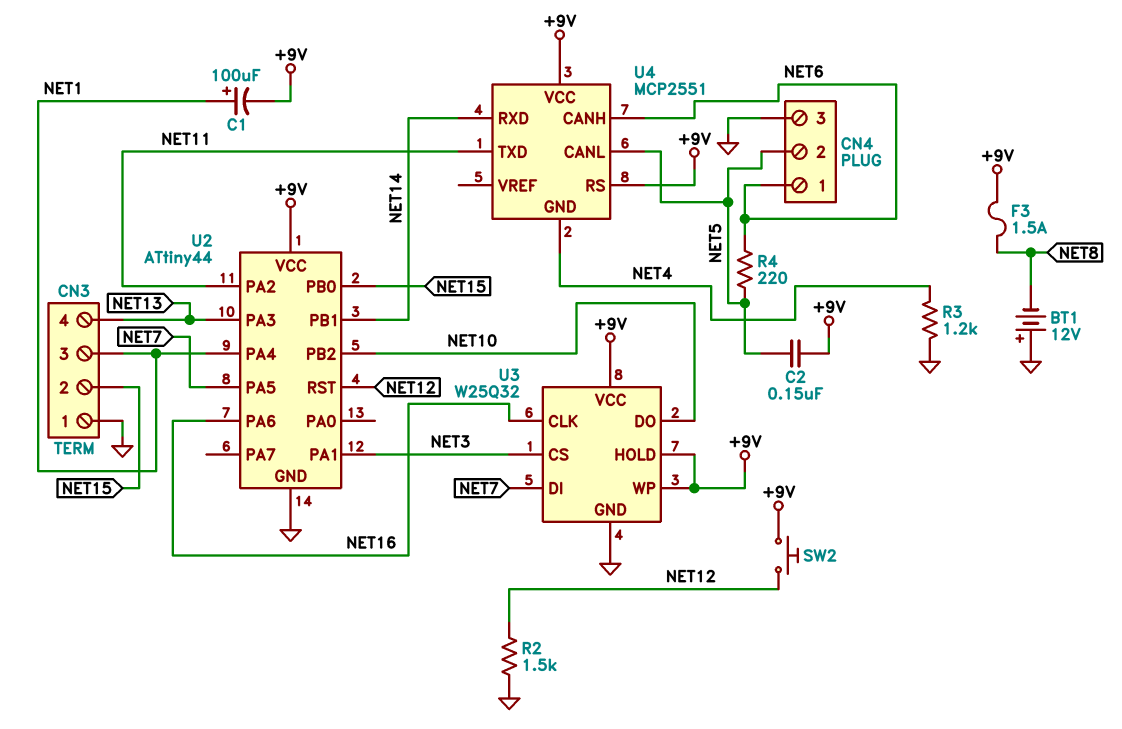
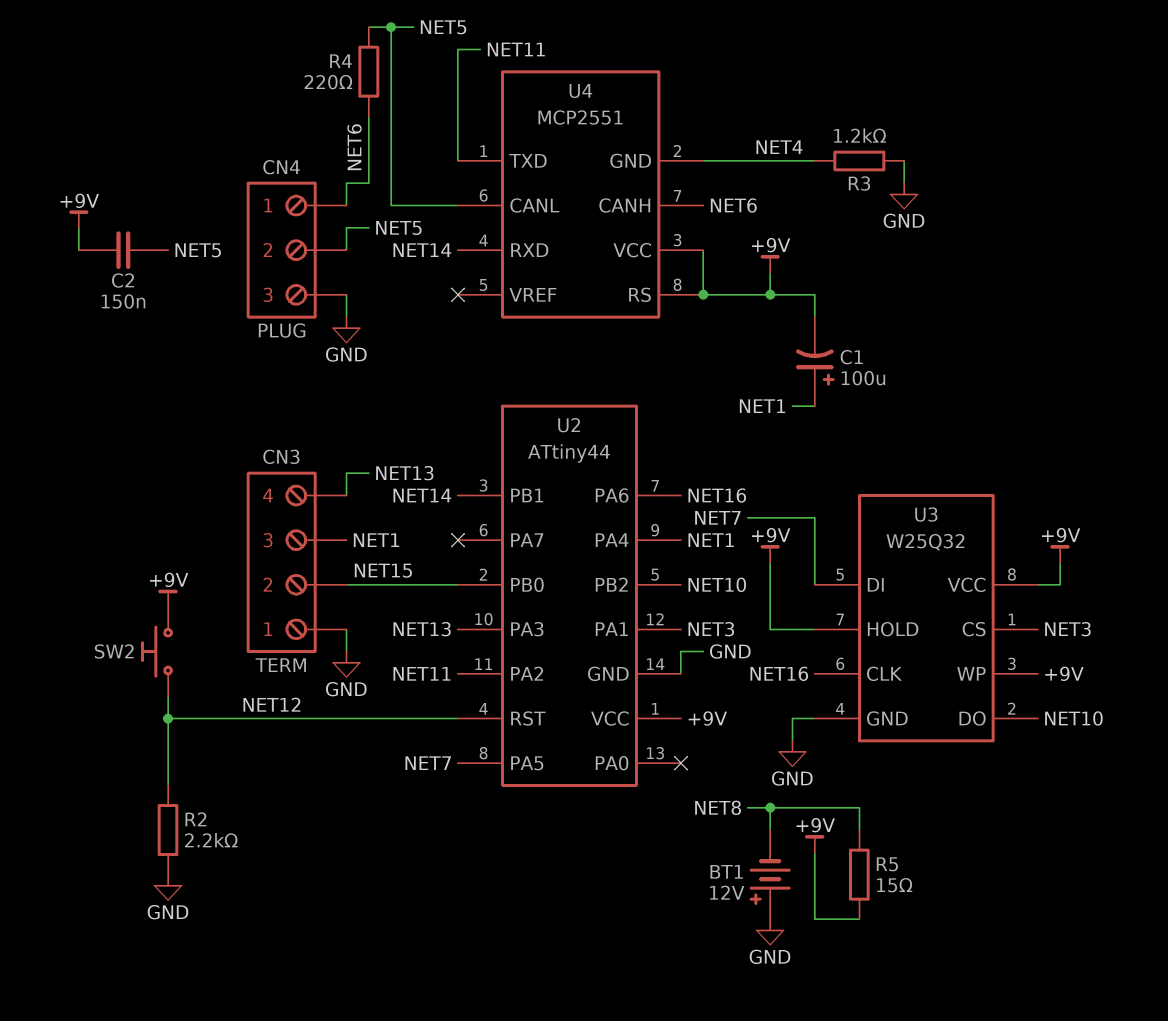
F3: 1.5A (+9V, NET8) -> none
R2: 1.5k (GND, NET12) -> 2.2k (GND, NET12)
R5: none -> 15 (+9V, NET8)

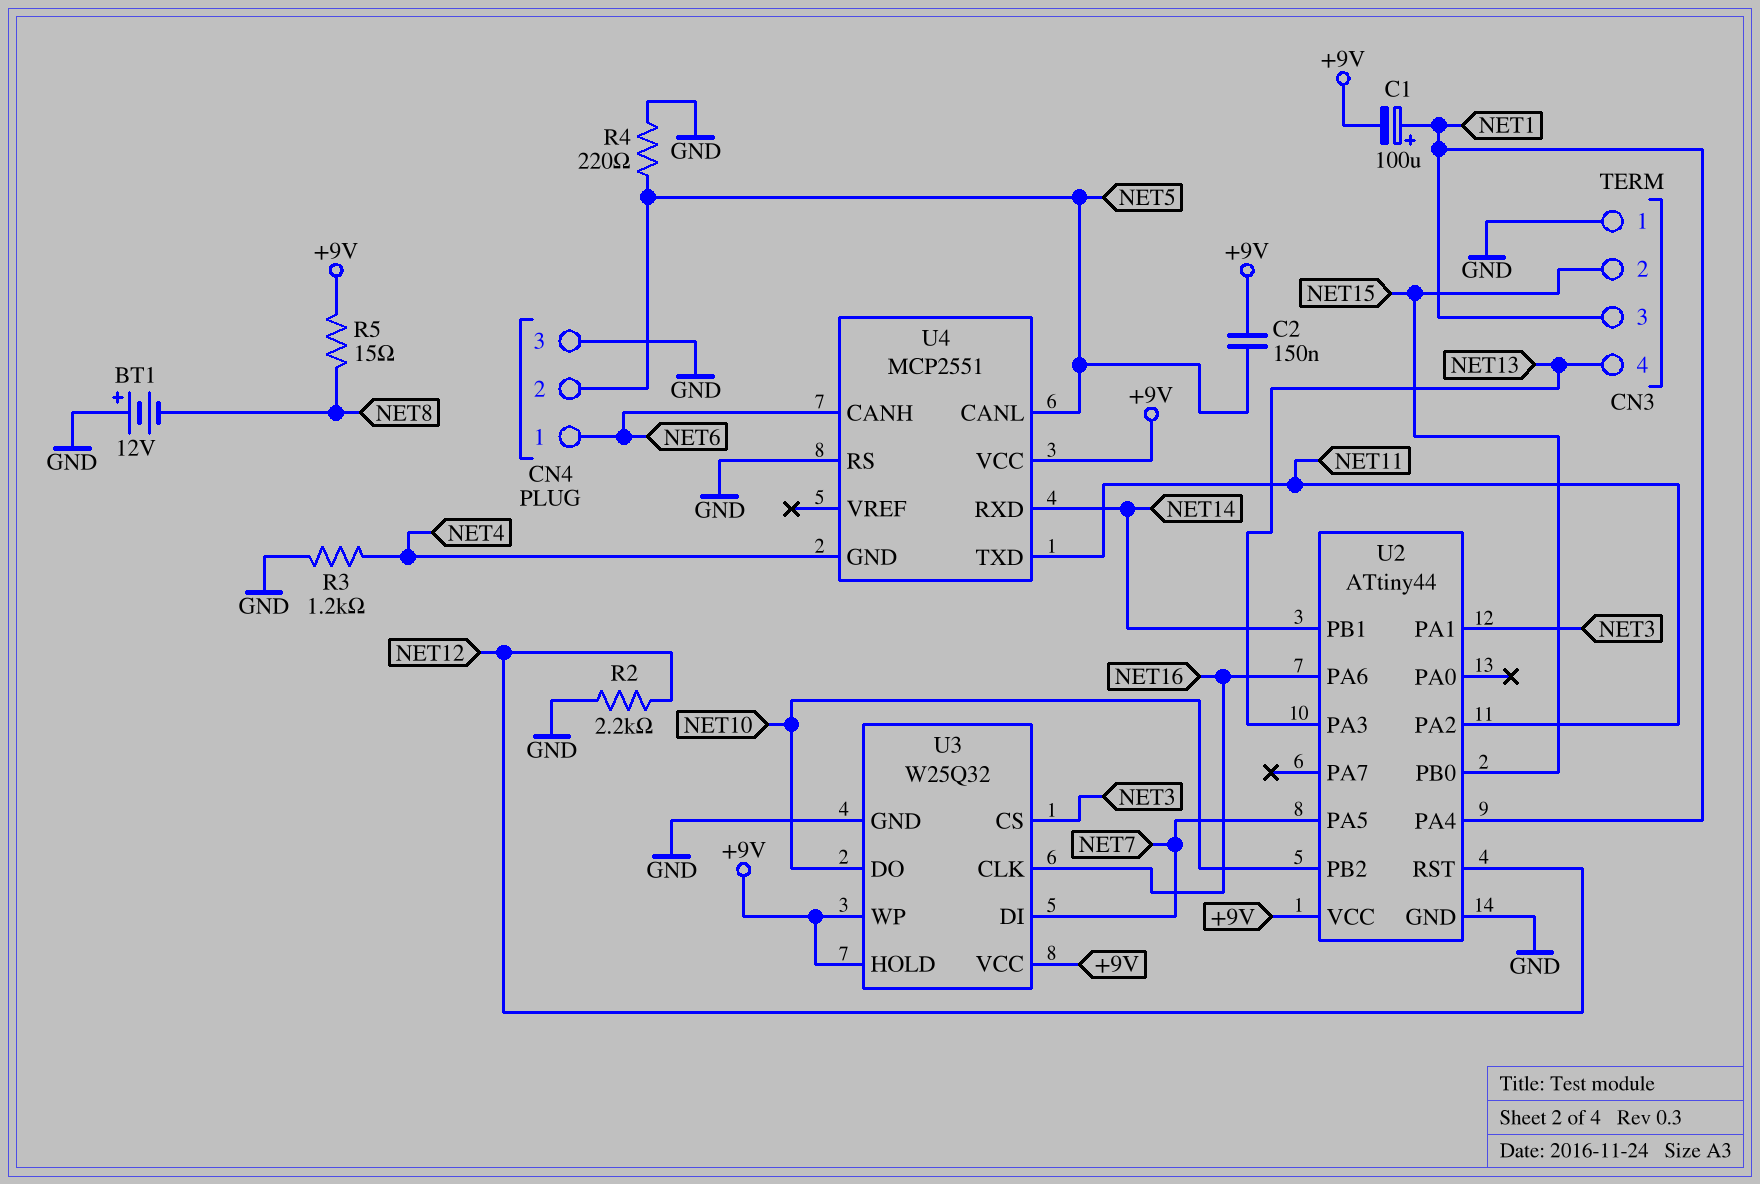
R4: 220 (NET5, NET6) -> 220 (GND, NET5)
SW2: button (+9V, NET12) -> none
U4 pin RS: +9V -> GND

